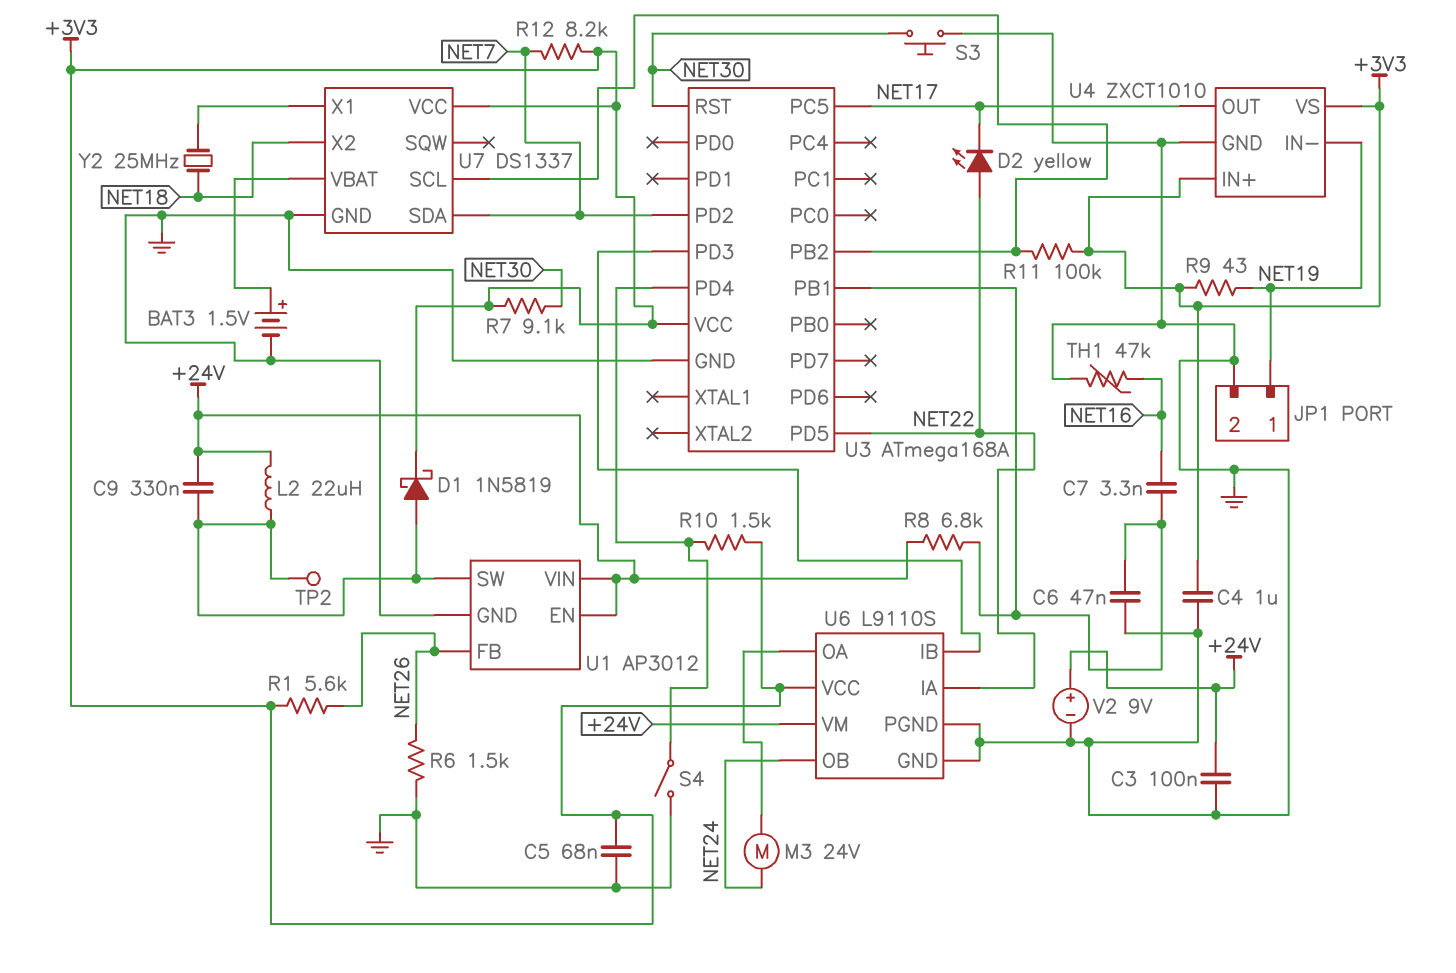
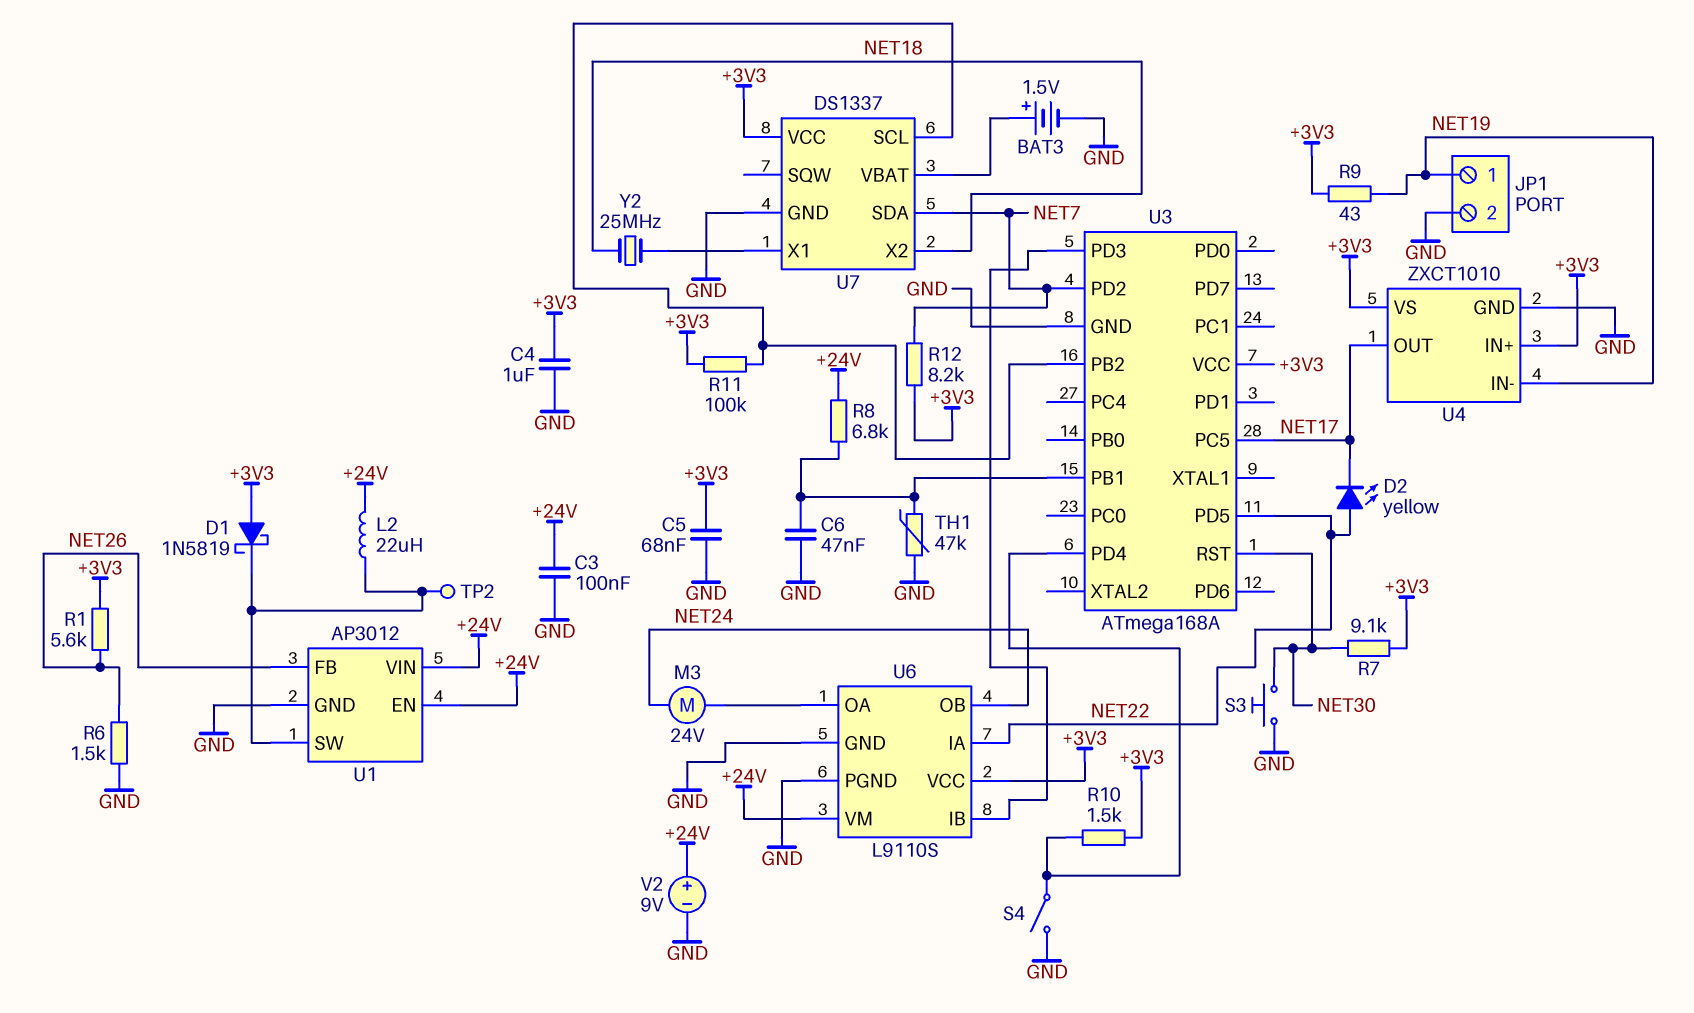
C7: 3.3nF (NET16, U3/PB1) -> none
C9: 330nF (+24V, U1/SW) -> none
D1: schottky 1N5819 (A U1/SW, K +3V3) -> schottky 1N5819 (A +3V3, K U1/SW)
TH1: 47k (GND, NET16) -> 47k (GND, U3/PB1)

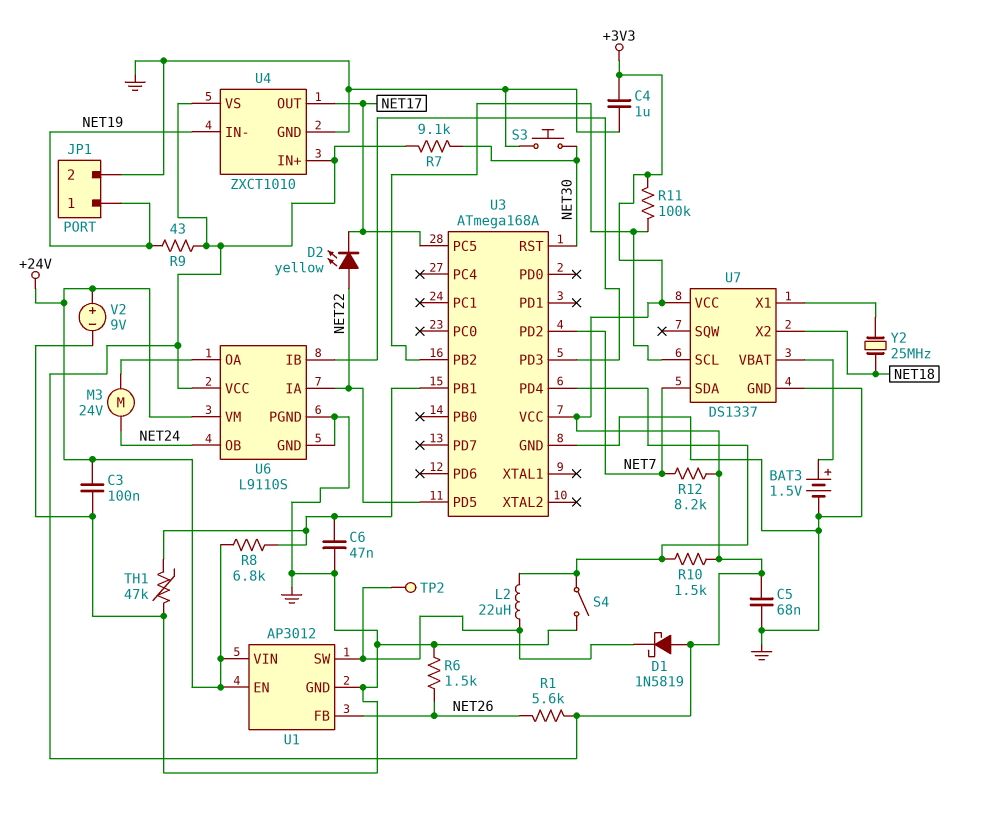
L2: 22uH (+24V, U1/SW) -> 22uH (U1/SW, U3/PD4)

